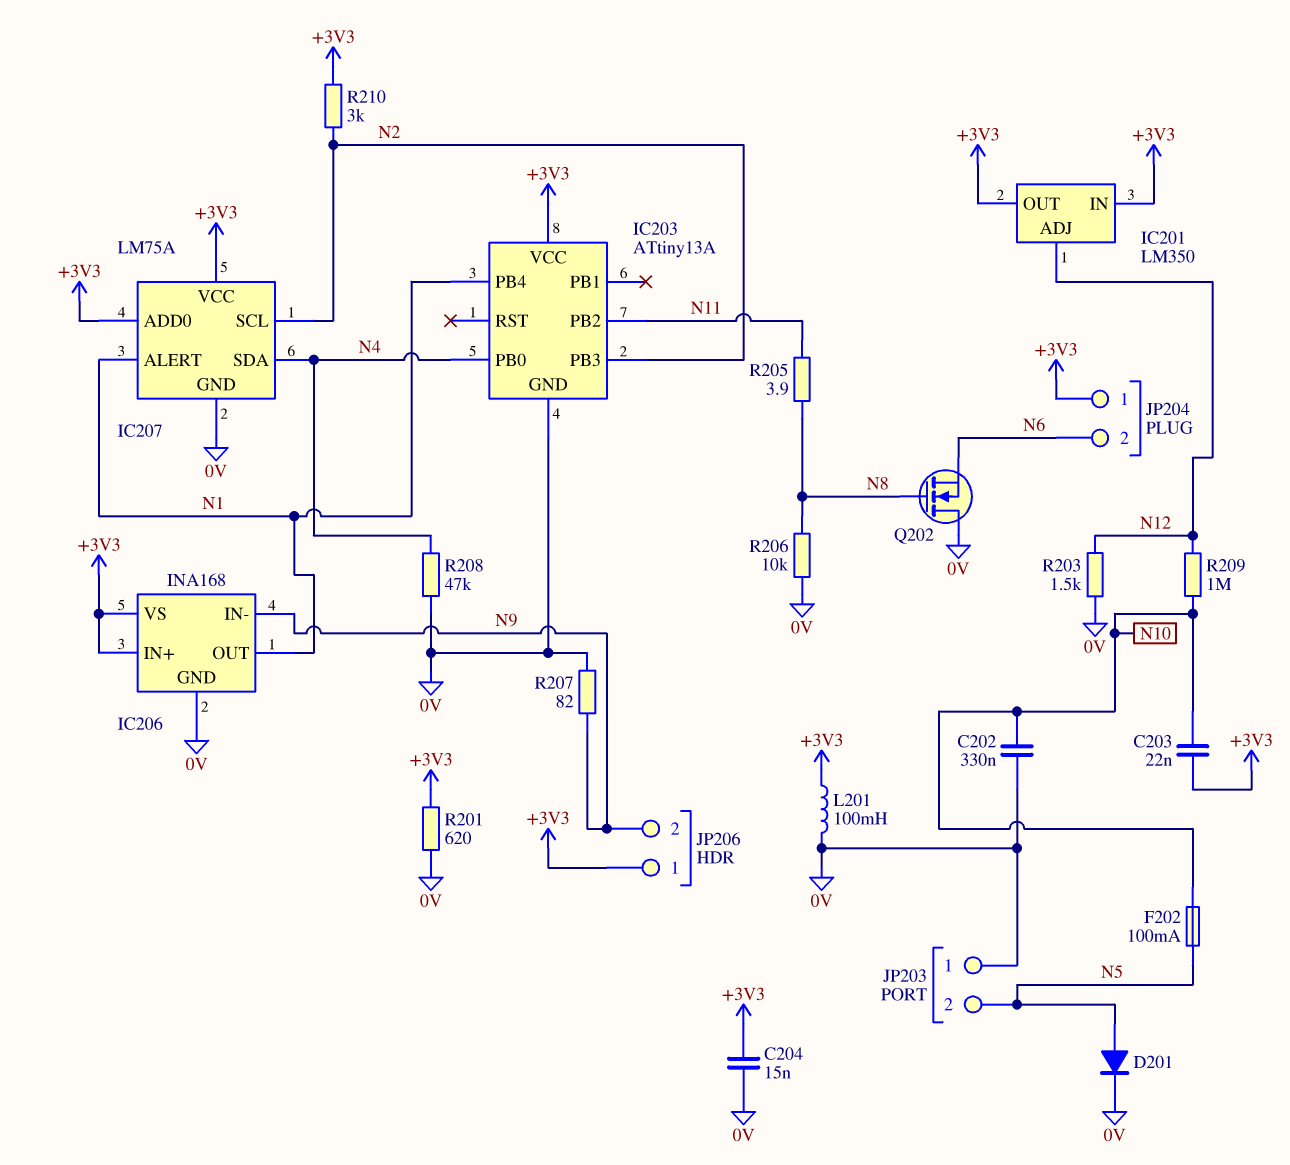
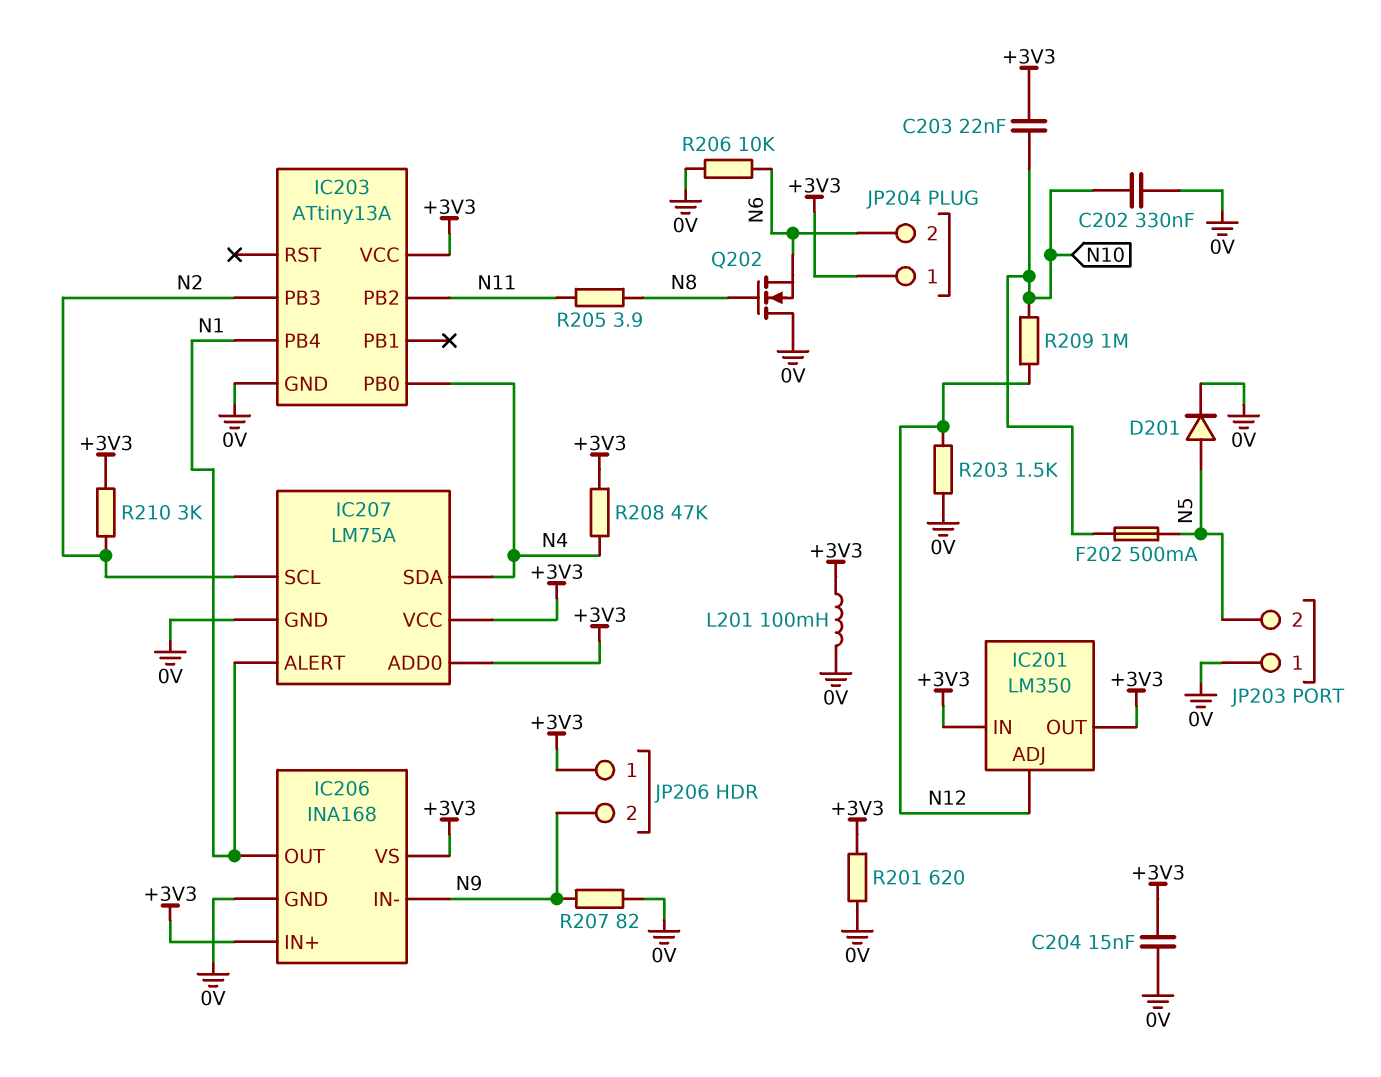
F202: 100mA (N5, N10) -> 500mA (N5, N10)
R206: 10k (0V, N8) -> 10k (0V, N6)
R208: 47k (0V, N4) -> 47k (+3V3, N4)

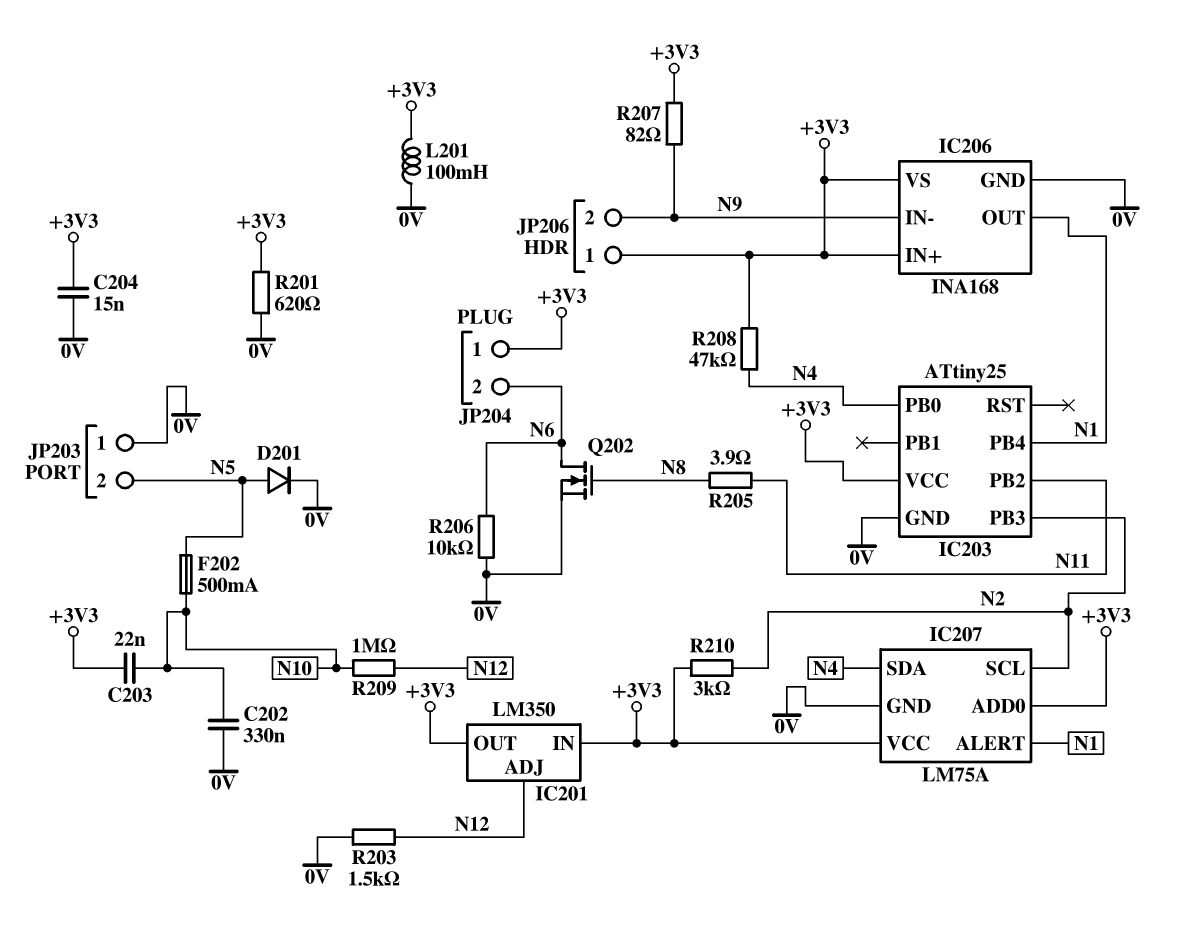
IC203: ATtiny13A -> ATtiny25
Q202: NMOS (G N8, D 0V, S N6) -> NMOS (G N8, D N6, S 0V)
R207: 82 (0V, N9) -> 82 (+3V3, N9)

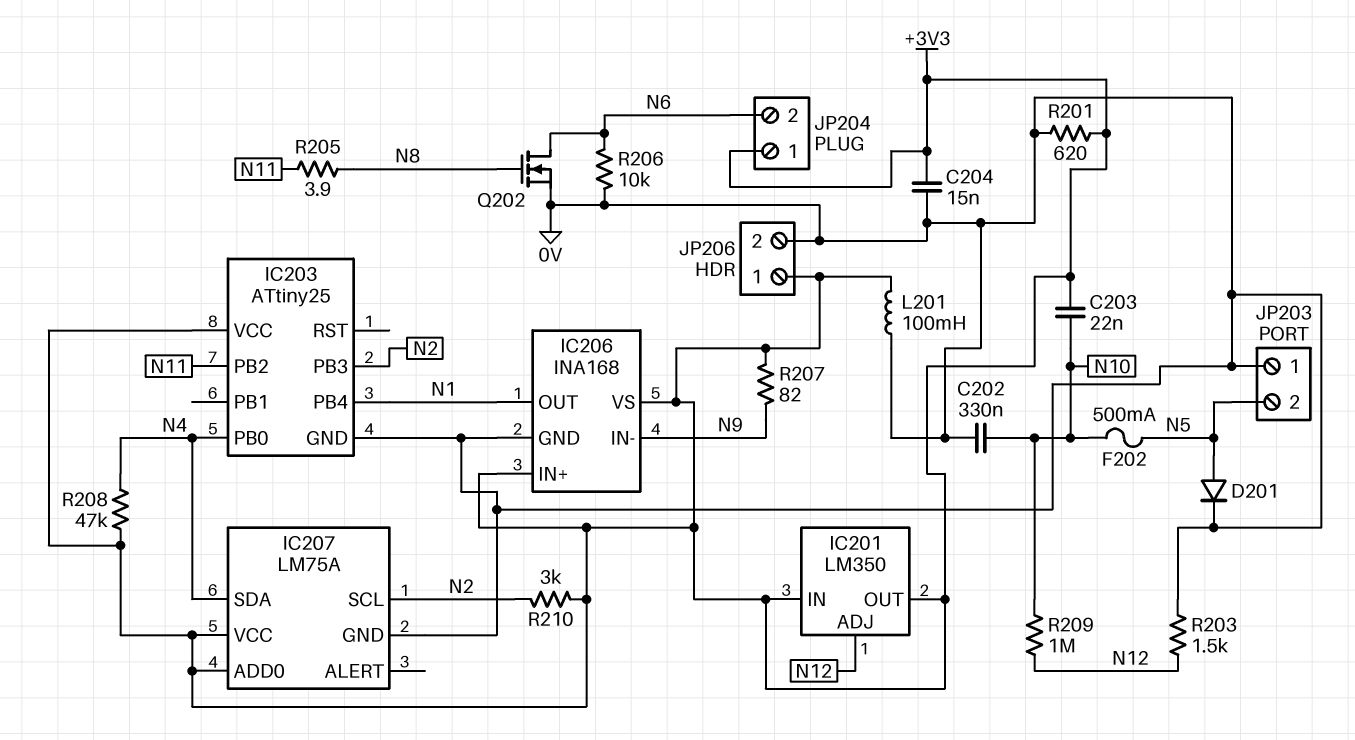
IC207 pin ALERT: N1 -> none
JP206 pin 2: N9 -> 0V

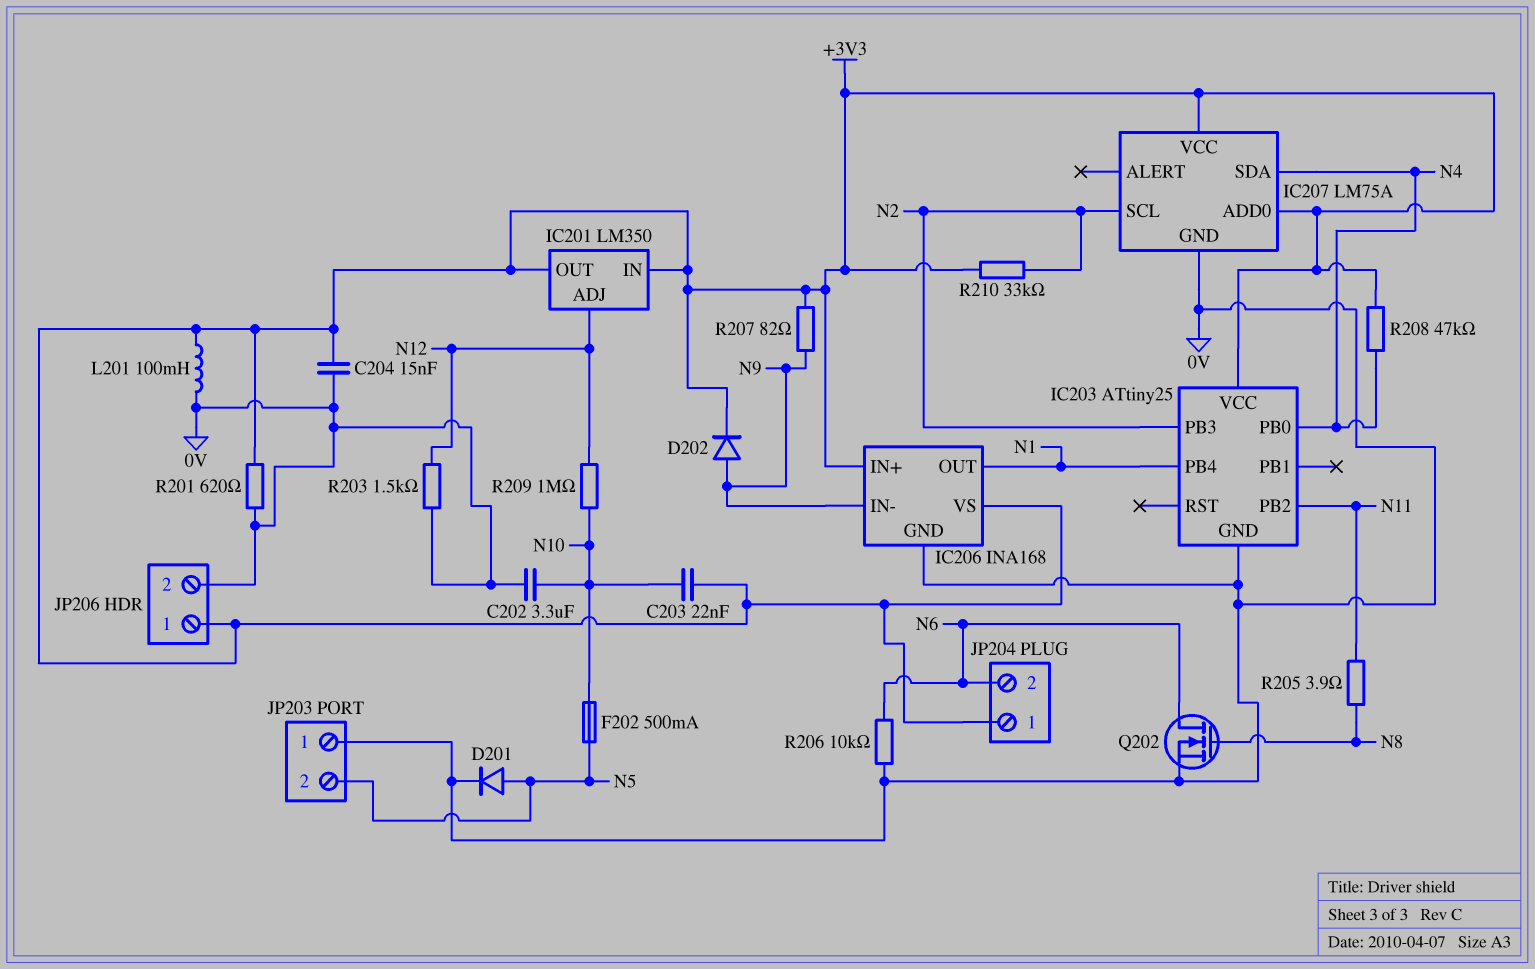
C202: 330nF (0V, N10) -> 3.3uF (0V, N10)
D202: none -> diode (A N9, K +3V3)
R210: 3k (+3V3, N2) -> 33k (+3V3, N2)

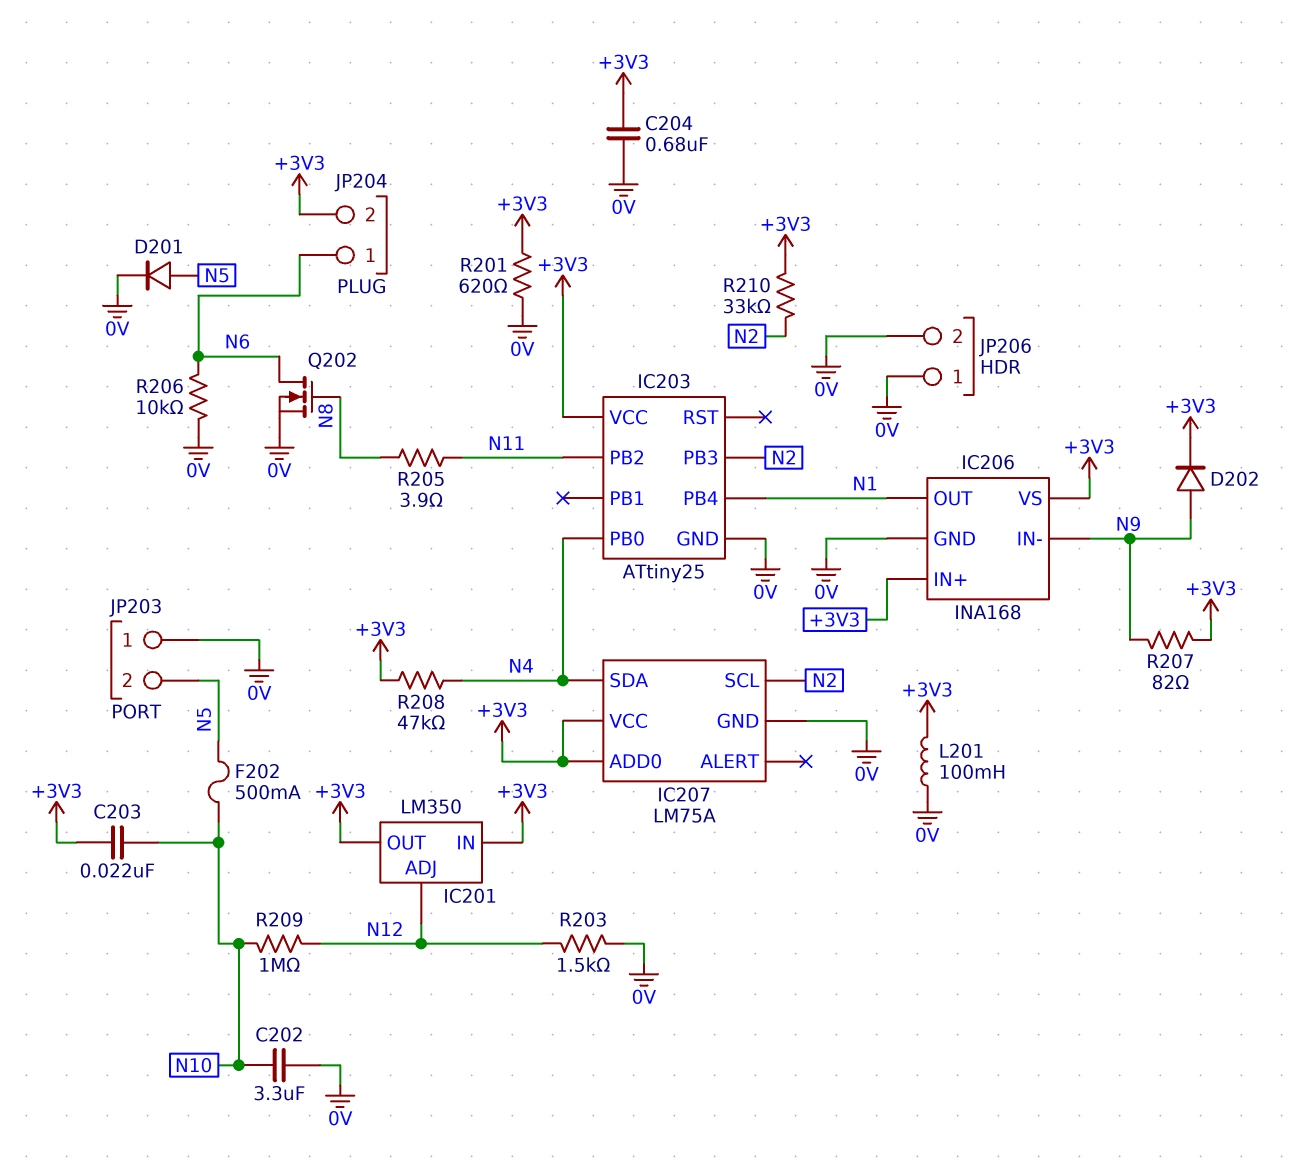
C204: 15nF (+3V3, 0V) -> 680nF (+3V3, 0V)
JP204 pin 1: +3V3 -> N6
JP204 pin 2: N6 -> +3V3
JP206 pin 1: +3V3 -> 0V

